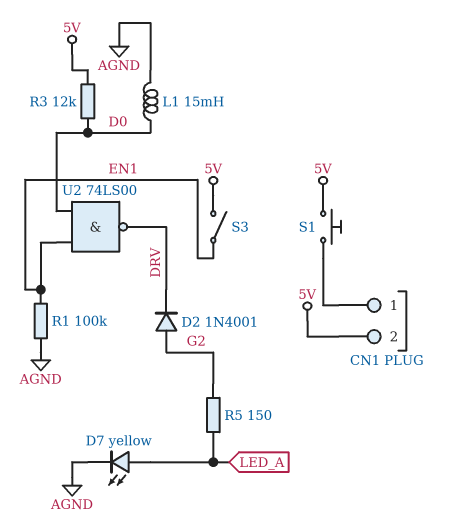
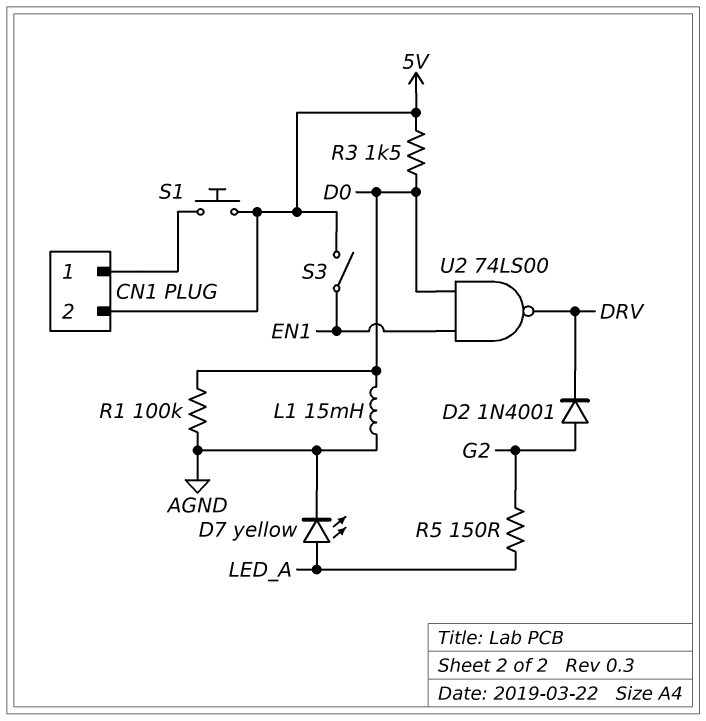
R1: 100k (AGND, EN1) -> 100k (AGND, D0)
R3: 12k (5V, D0) -> 1.5k (5V, D0)

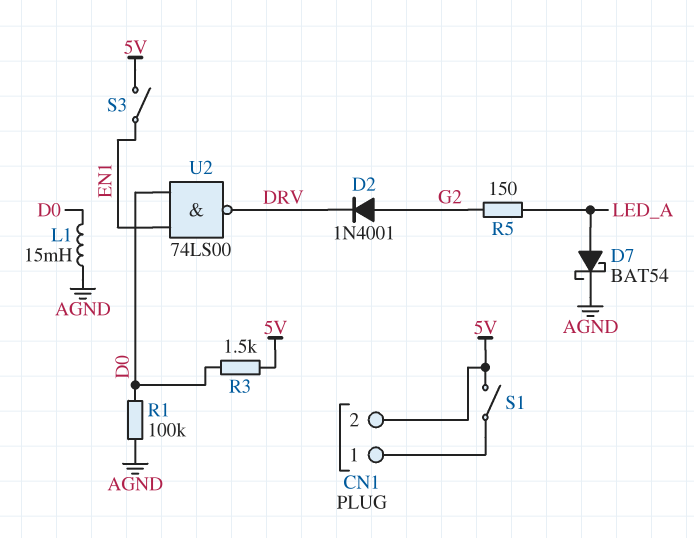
D7: LED yellow (A LED_A, K AGND) -> schottky BAT54 (A LED_A, K AGND)
S1: button (5V, CN1/1) -> switch (5V, CN1/1)

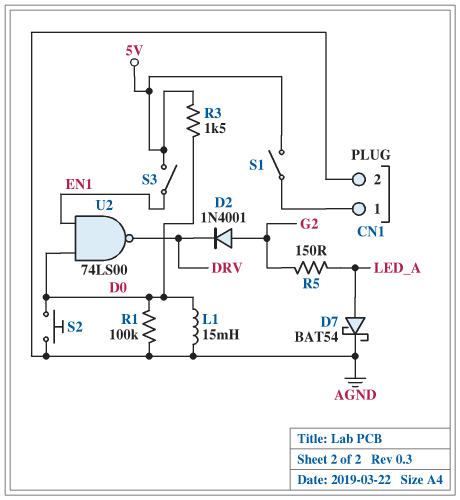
CN1 pin 2: 5V -> AGND
S2: none -> button (AGND, D0)

